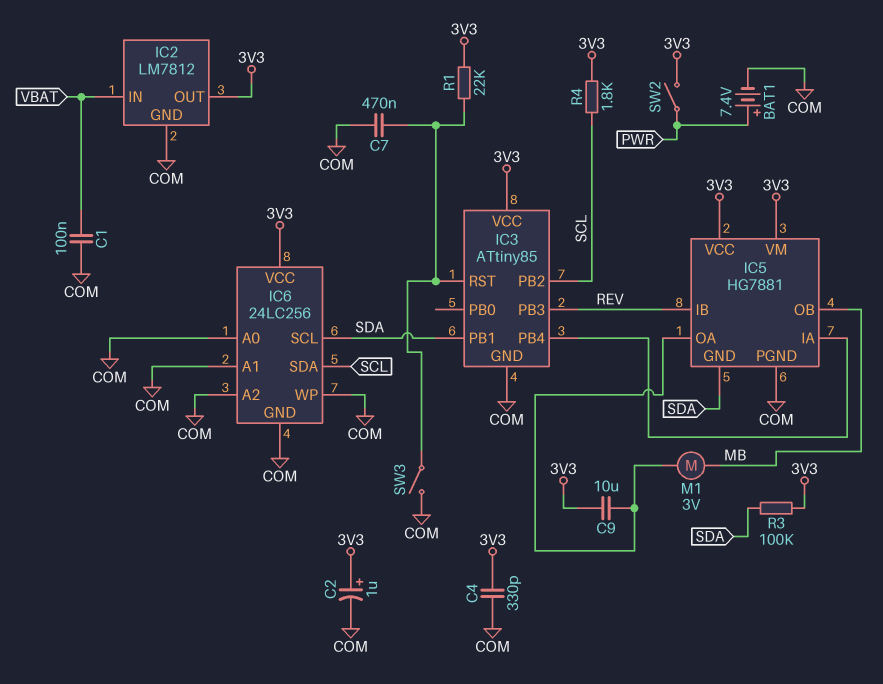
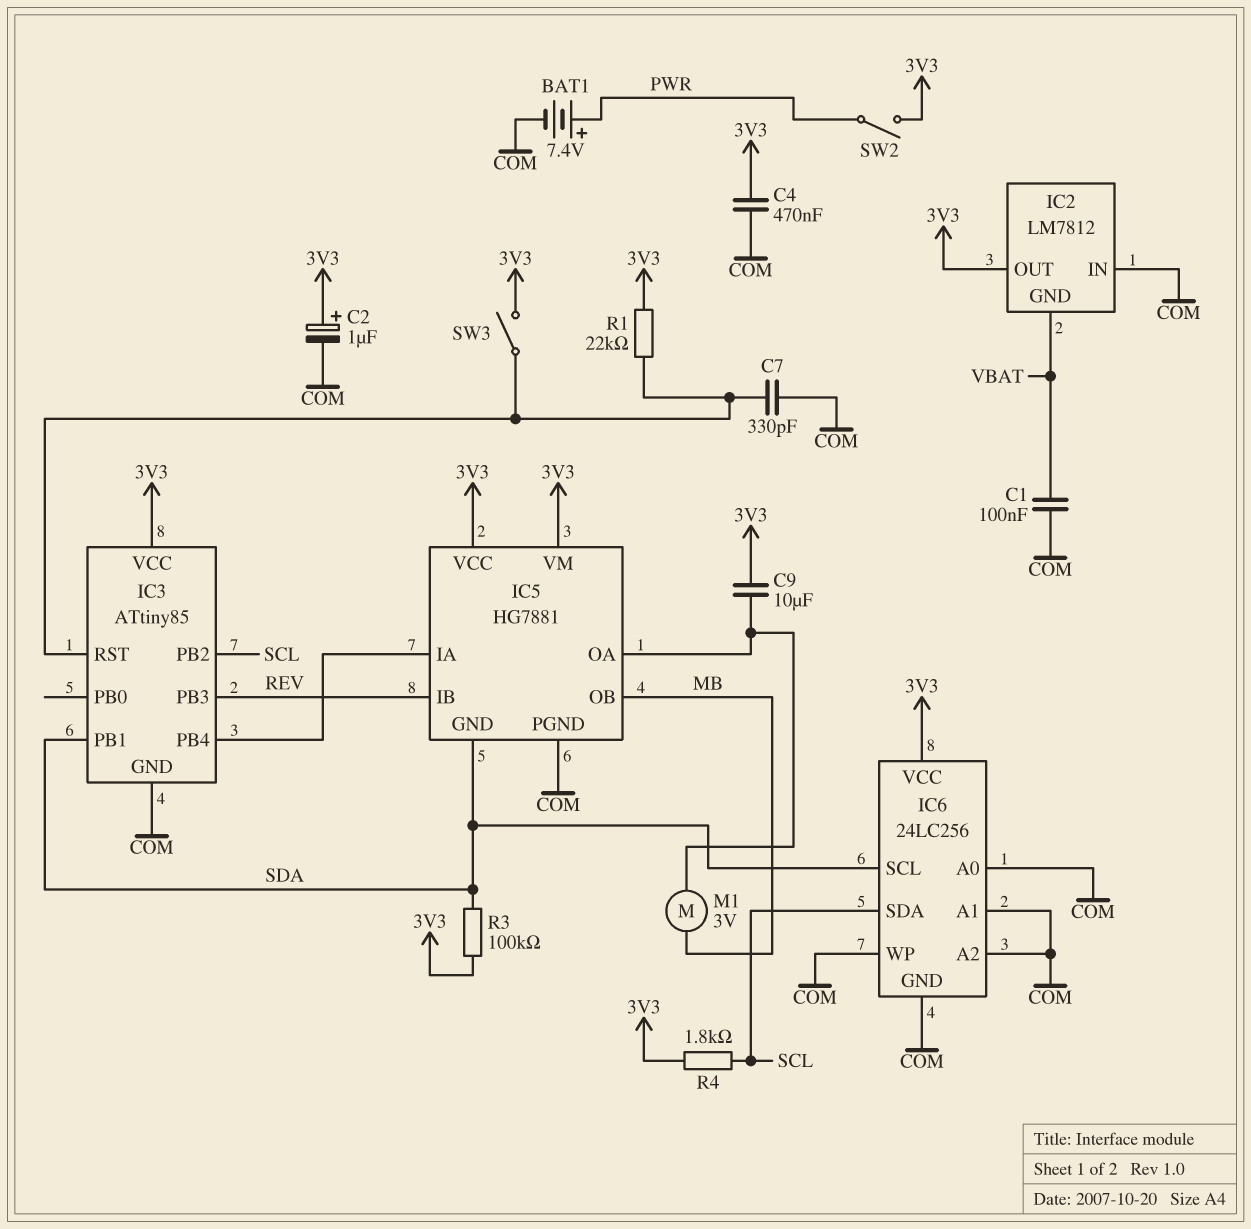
C4: 330pF (3V3, COM) -> 470nF (3V3, COM)
C7: 470nF (COM, IC3/RST) -> 330pF (COM, IC3/RST)
IC2 pin GND: COM -> VBAT
IC2 pin IN: VBAT -> COM
SW3: switch (COM, IC3/RST) -> switch (3V3, IC3/RST)

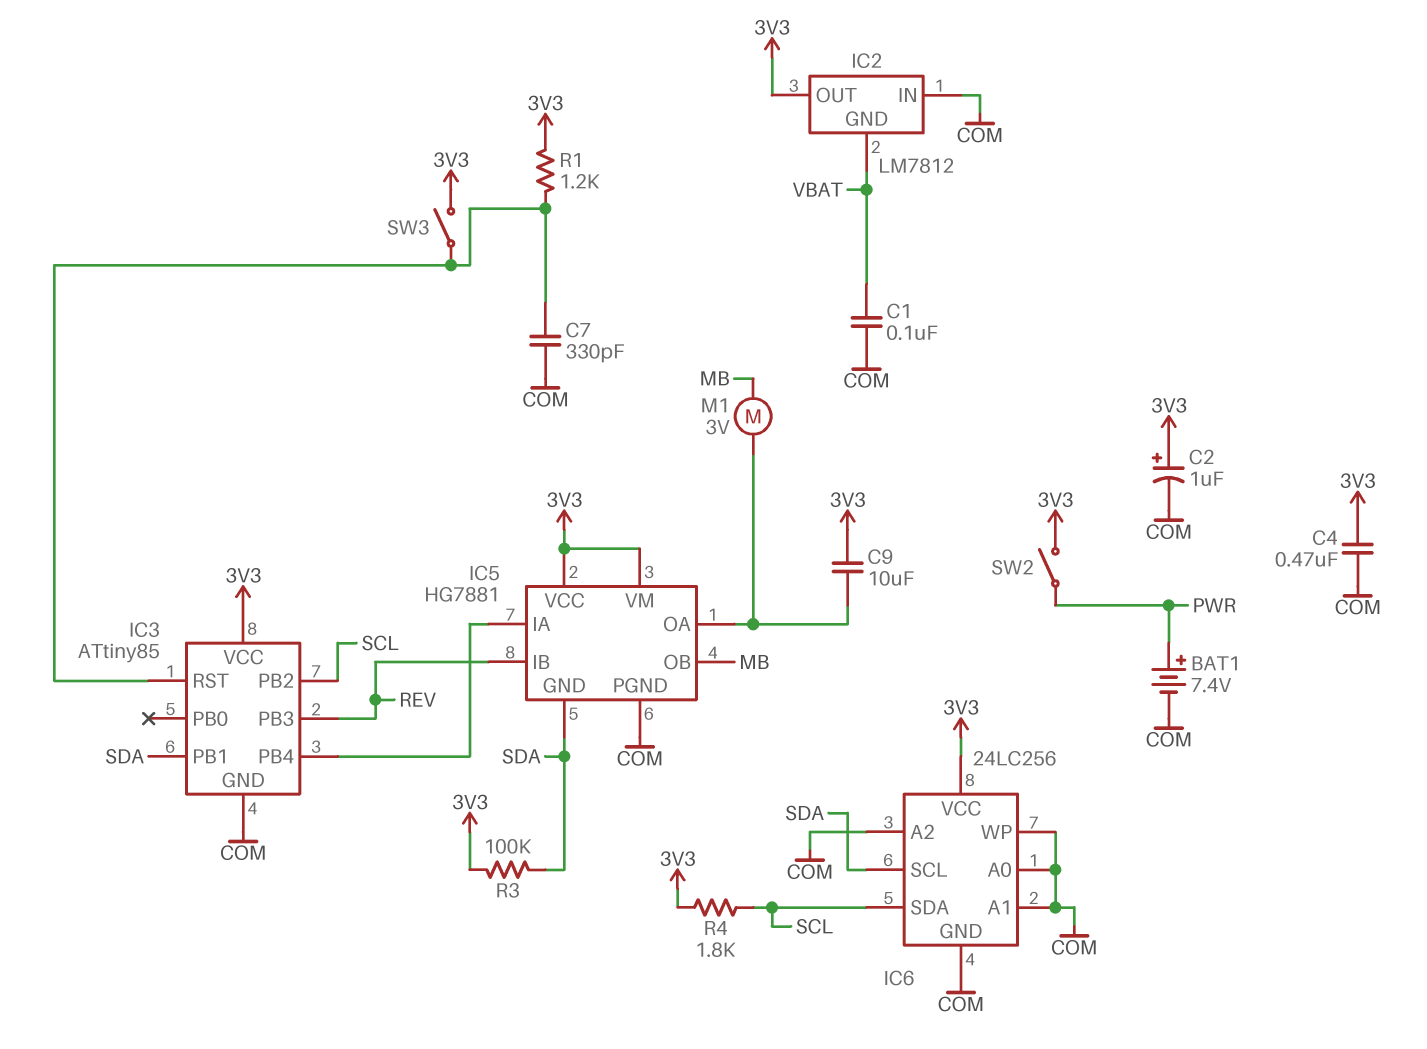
R1: 22k (3V3, IC3/RST) -> 1.2k (3V3, IC3/RST)

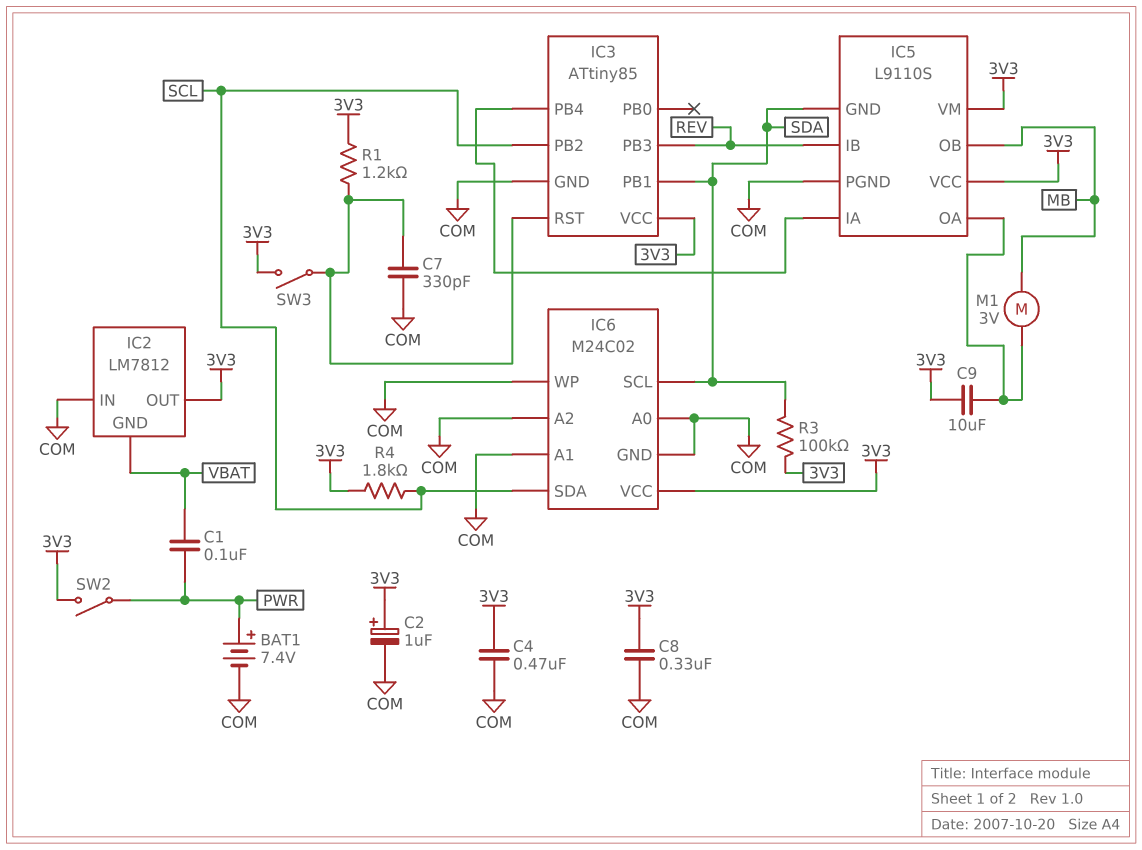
C1: 100nF (COM, VBAT) -> 100nF (PWR, VBAT)
C8: none -> 330nF (3V3, COM)
IC5: HG7881 -> L9110S
IC6: 24LC256 -> M24C02

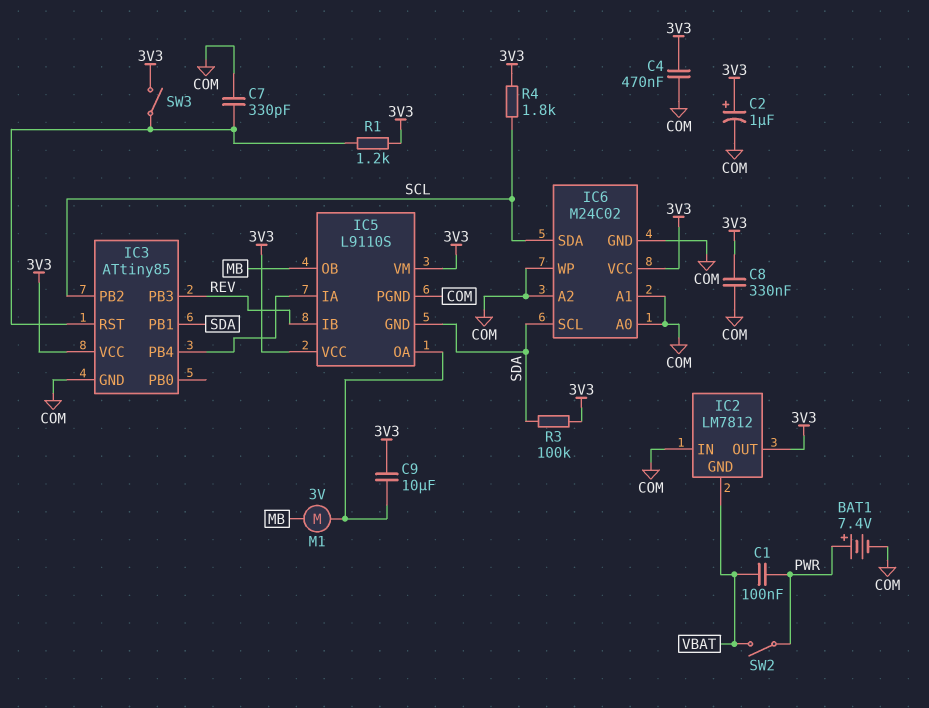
SW2: switch (3V3, PWR) -> switch (PWR, VBAT)

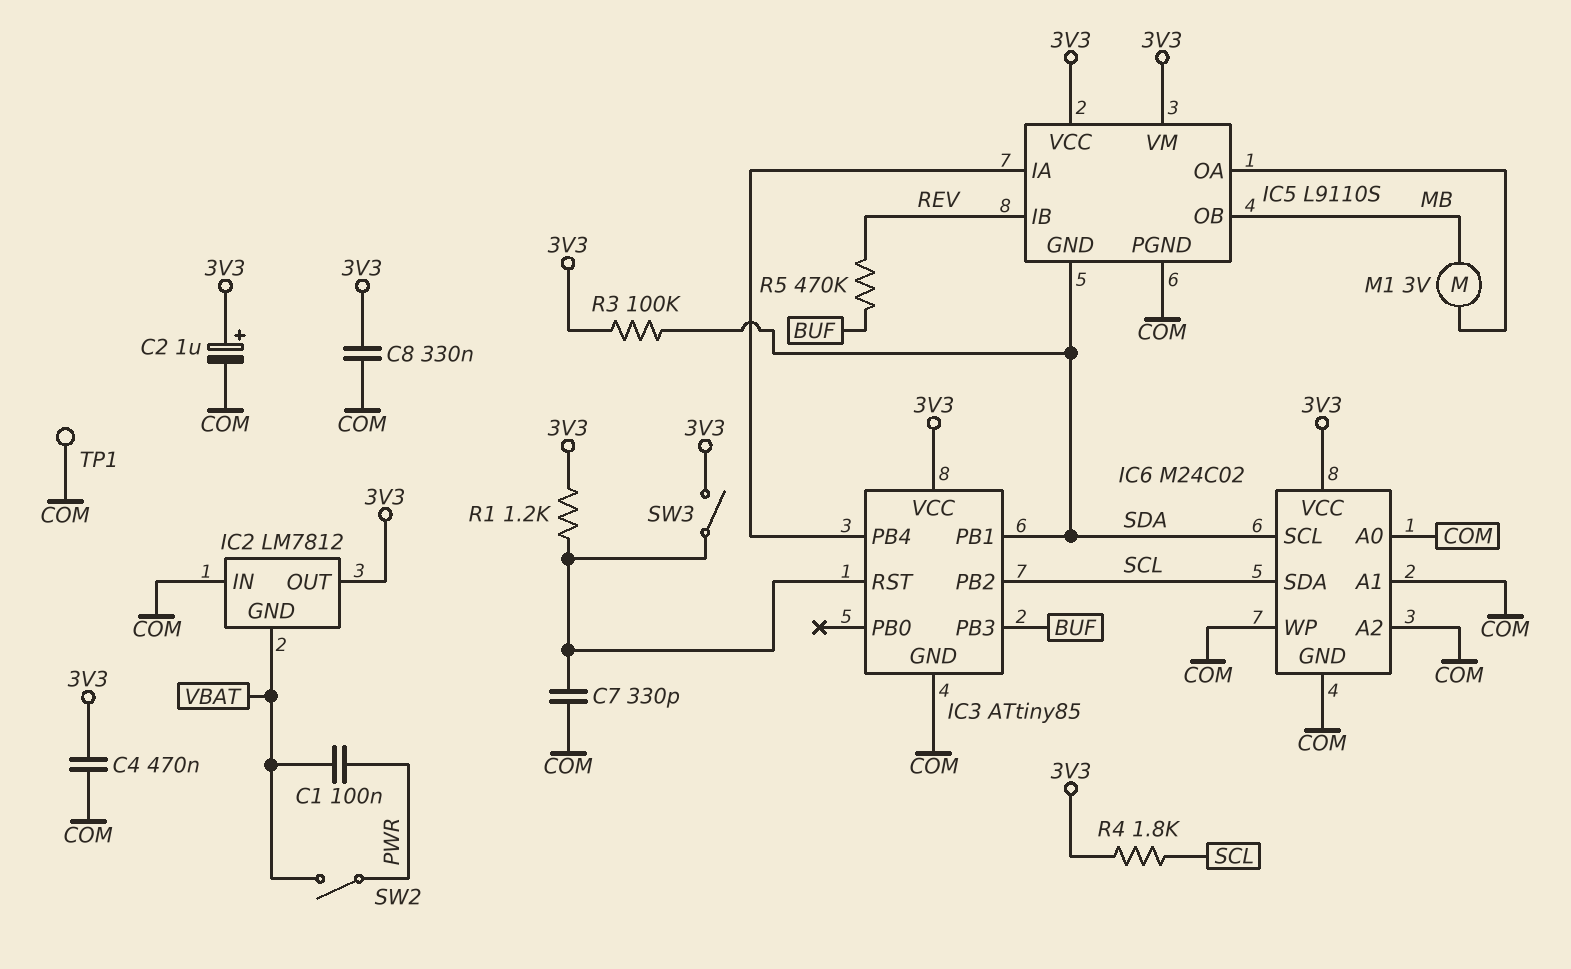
BAT1: 7.4V (plus PWR, minus COM) -> none
C9: 10uF (3V3, IC5/OA) -> none
IC3 pin PB3: REV -> BUF
R5: none -> 470k (BUF, REV)
TP1: none -> test point (COM)

